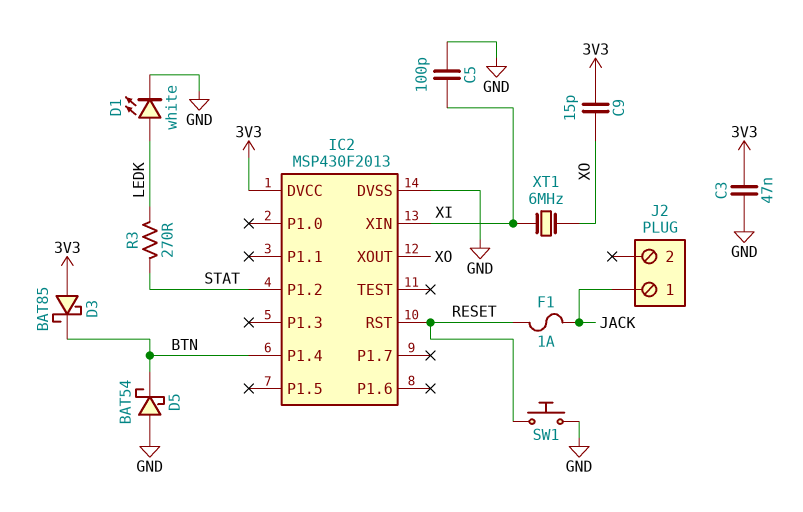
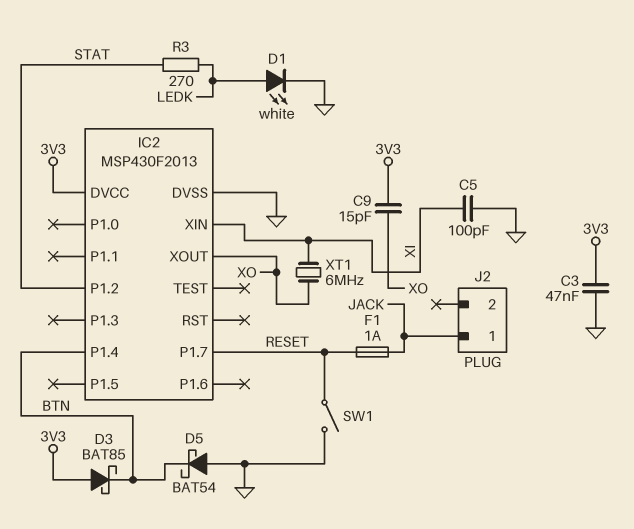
IC2 pin P1.7: none -> RESET
IC2 pin RST: RESET -> none
SW1: button (GND, RESET) -> switch (GND, RESET)

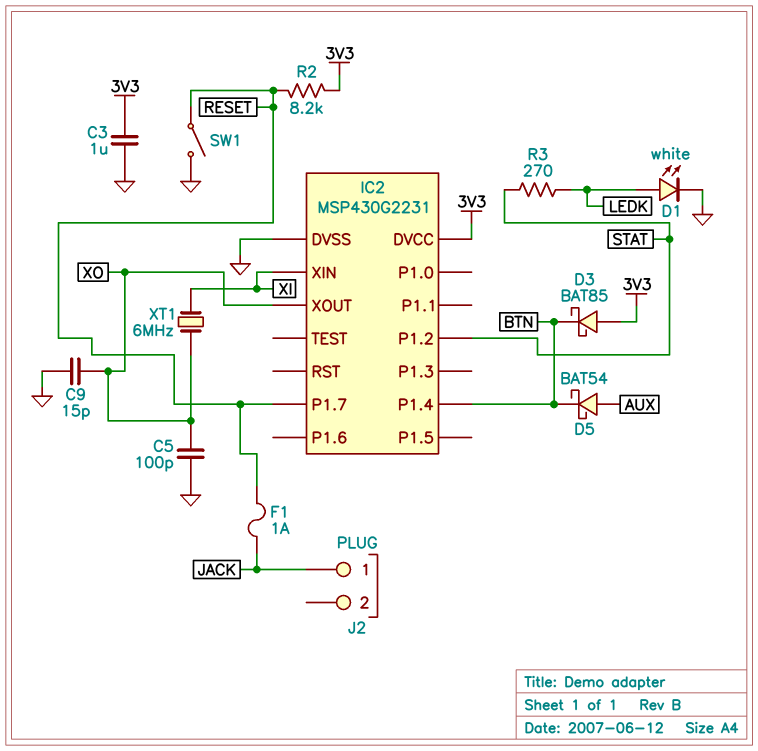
C3: 47nF (3V3, GND) -> 1uF (3V3, GND)
C5: 100pF (GND, XI) -> 100pF (GND, XO)
C9: 15pF (3V3, XO) -> 15pF (GND, XO)
D5: schottky BAT54 (A GND, K BTN) -> schottky BAT54 (A AUX, K BTN)
IC2: MSP430F2013 -> MSP430G2231
R2: none -> 8.2k (3V3, RESET)

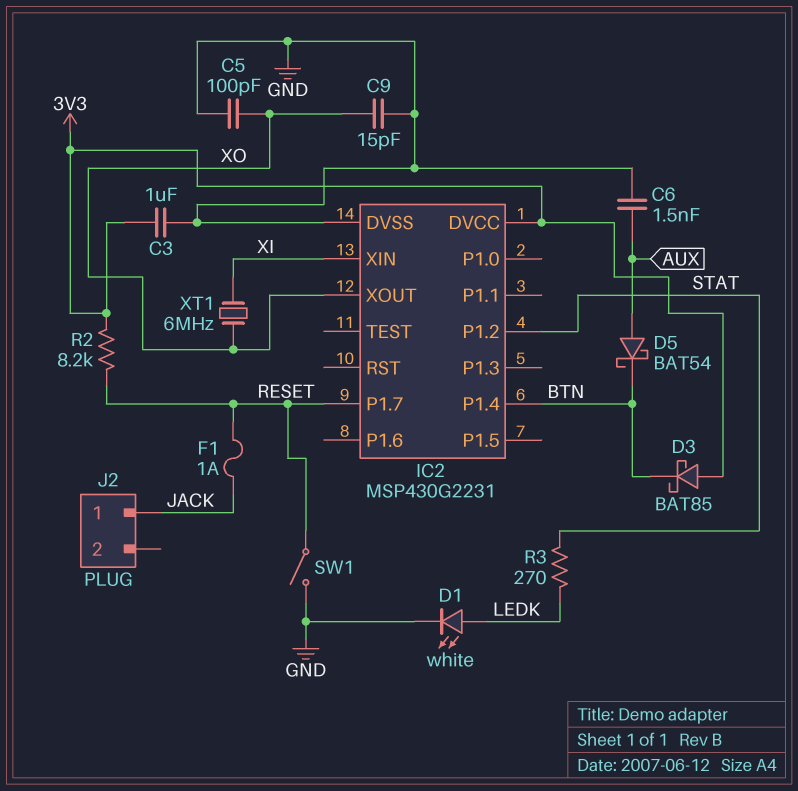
C6: none -> 1.5nF (AUX, GND)

